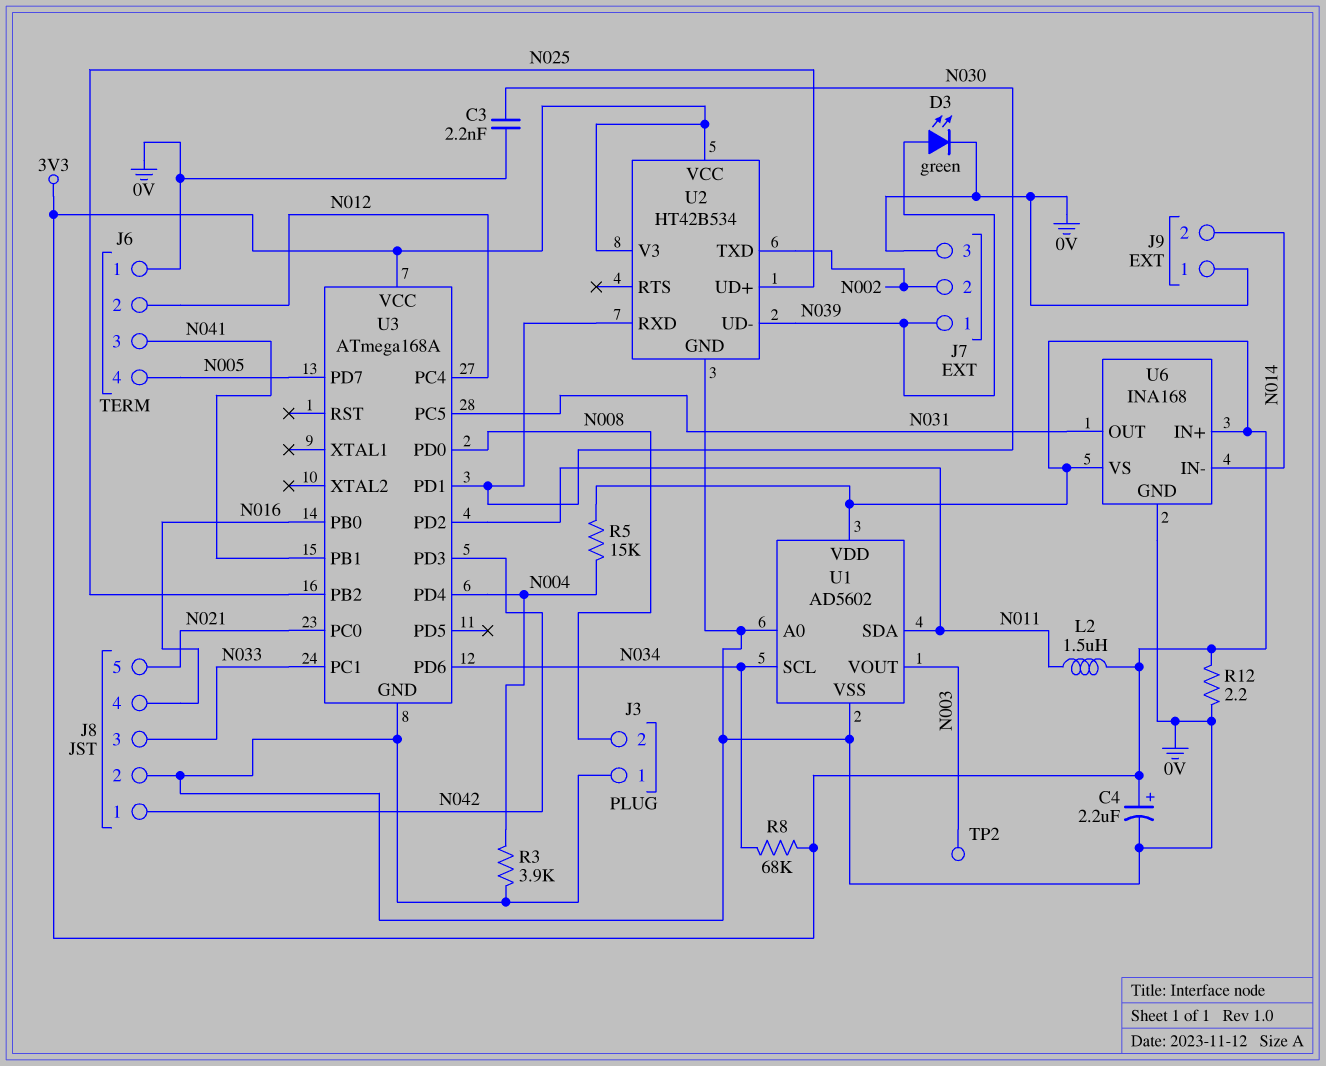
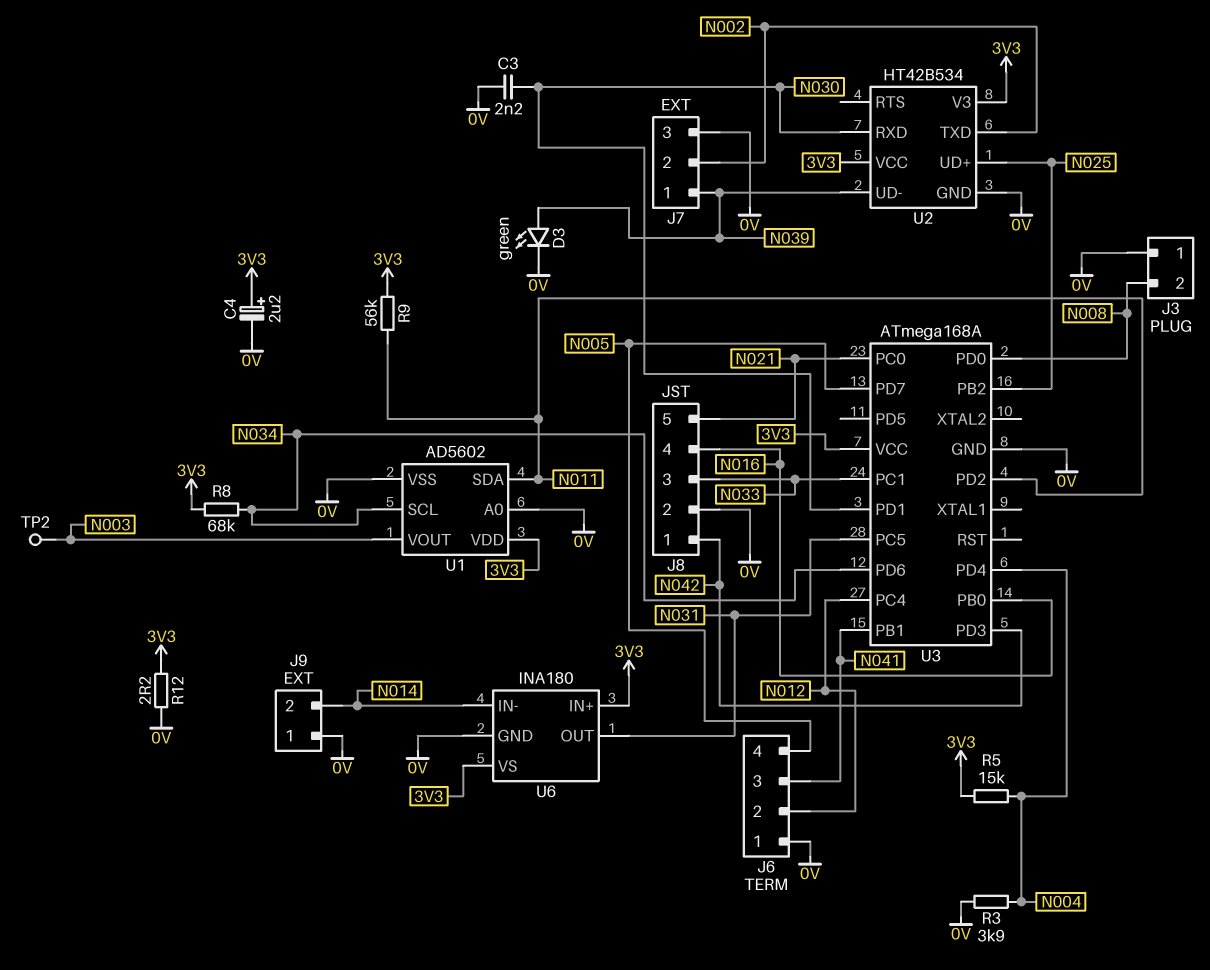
L2: 1.5uH (3V3, N011) -> none
R9: none -> 56k (3V3, N011)
U6: INA168 -> INA180

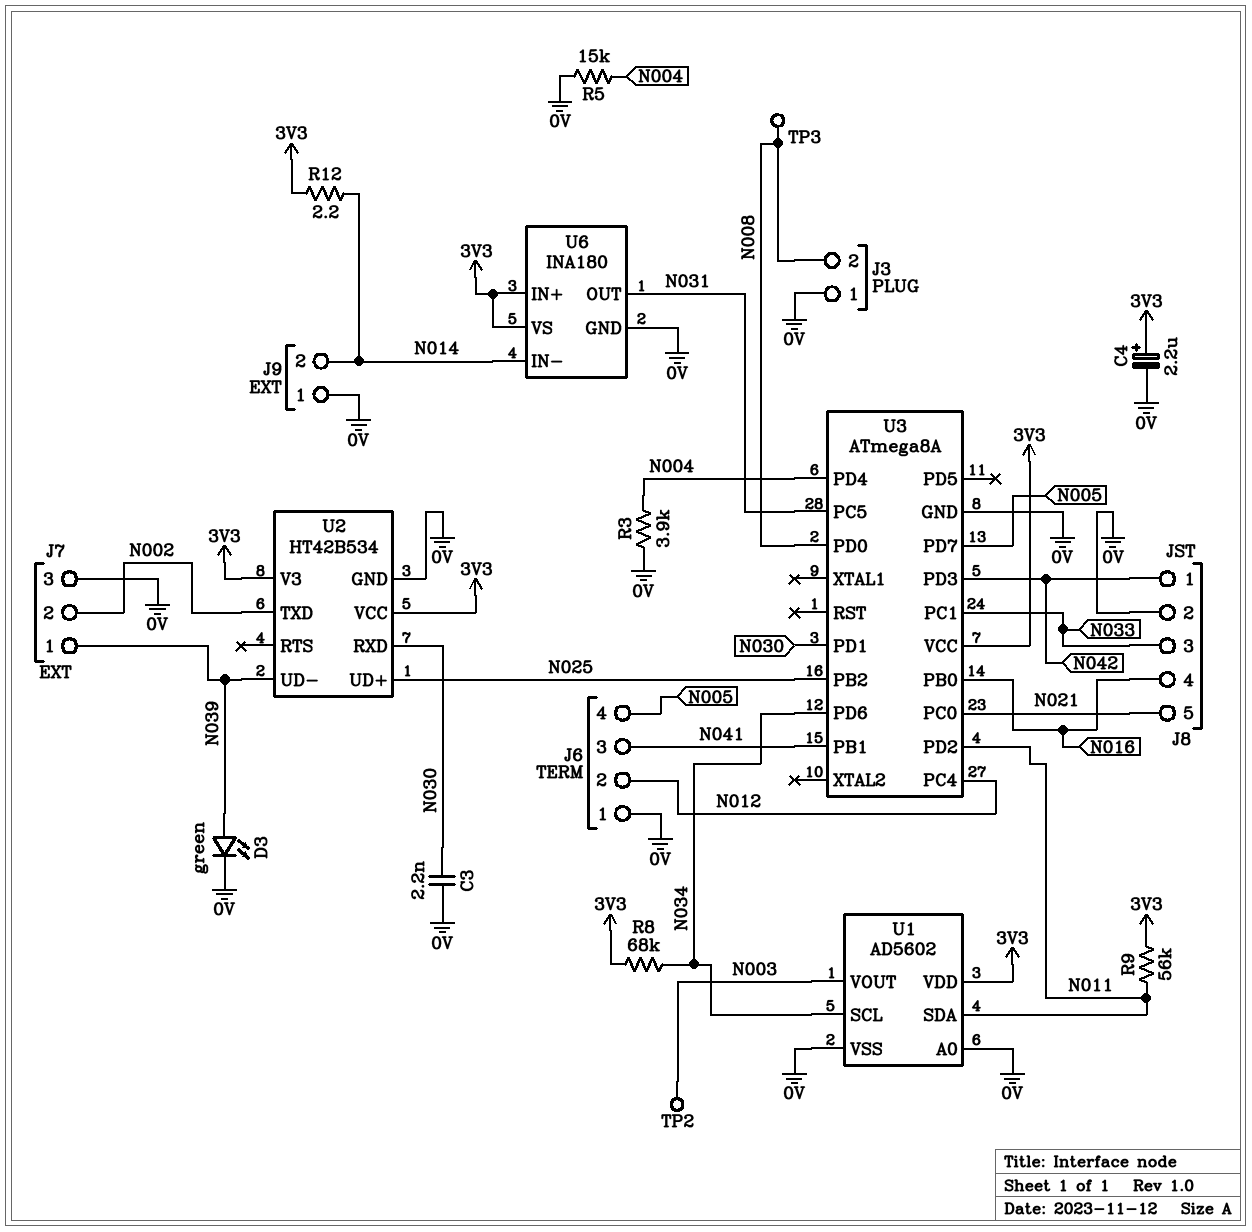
R5: 15k (3V3, N004) -> 15k (0V, N004)
R12: 2.2 (0V, 3V3) -> 2.2 (3V3, N014)
TP3: none -> test point (N008)
U3: ATmega168A -> ATmega8A

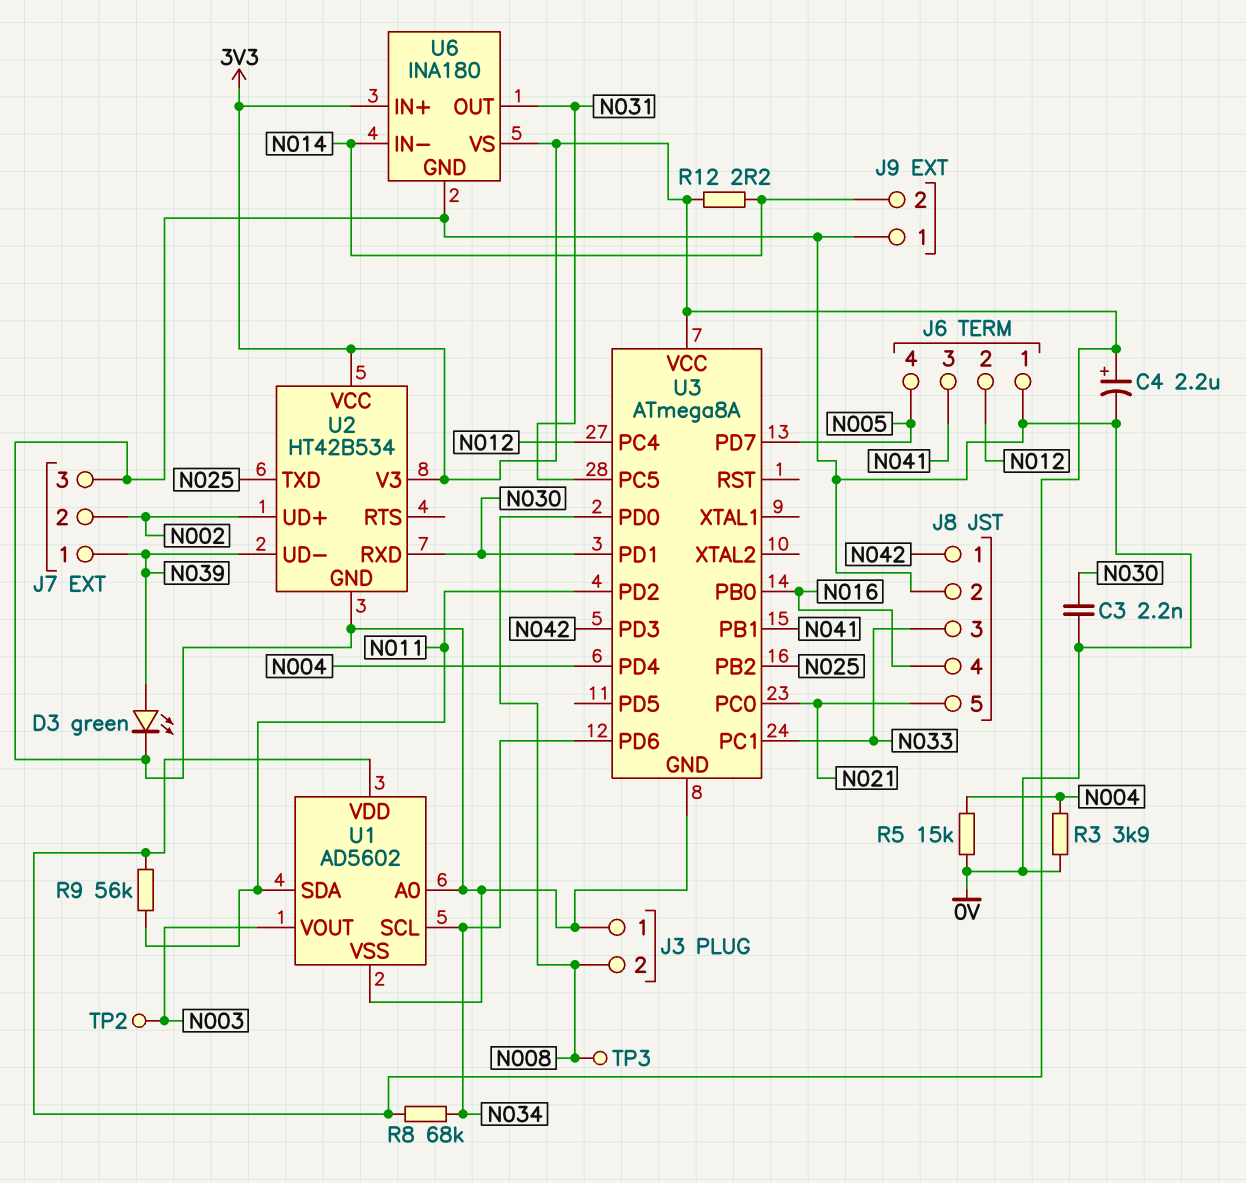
U2 pin TXD: N002 -> N025
U2 pin UD+: N025 -> N002

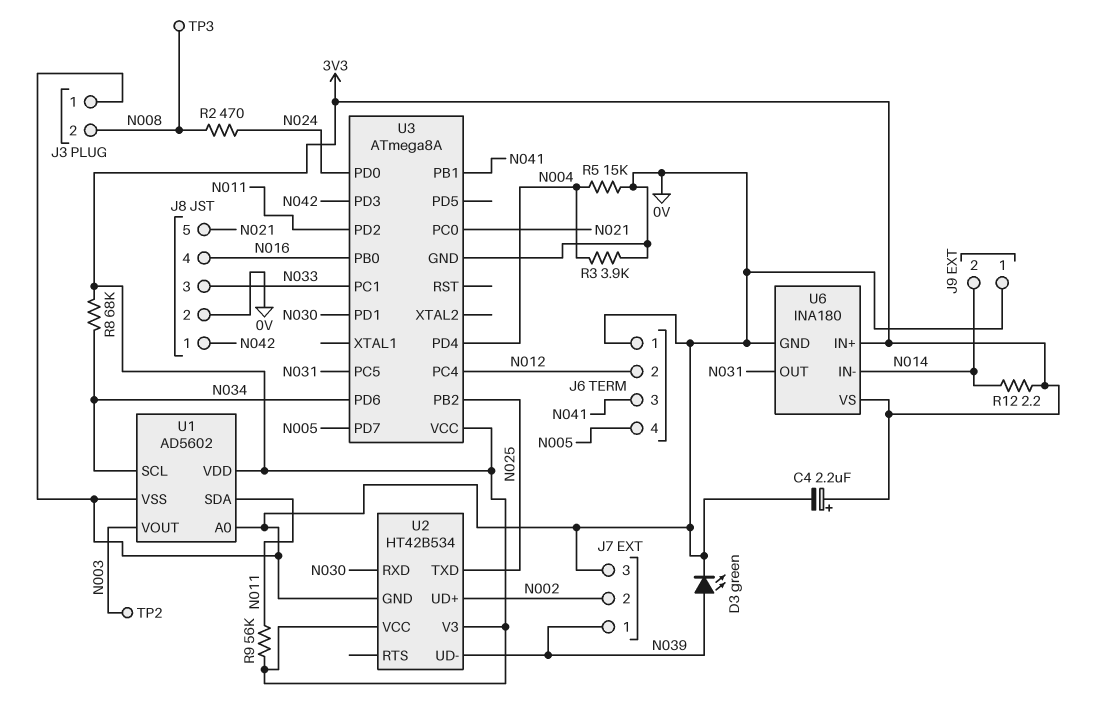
C3: 2.2nF (0V, N030) -> none
R2: none -> 470 (N008, N024)
U3 pin PD0: N008 -> N024

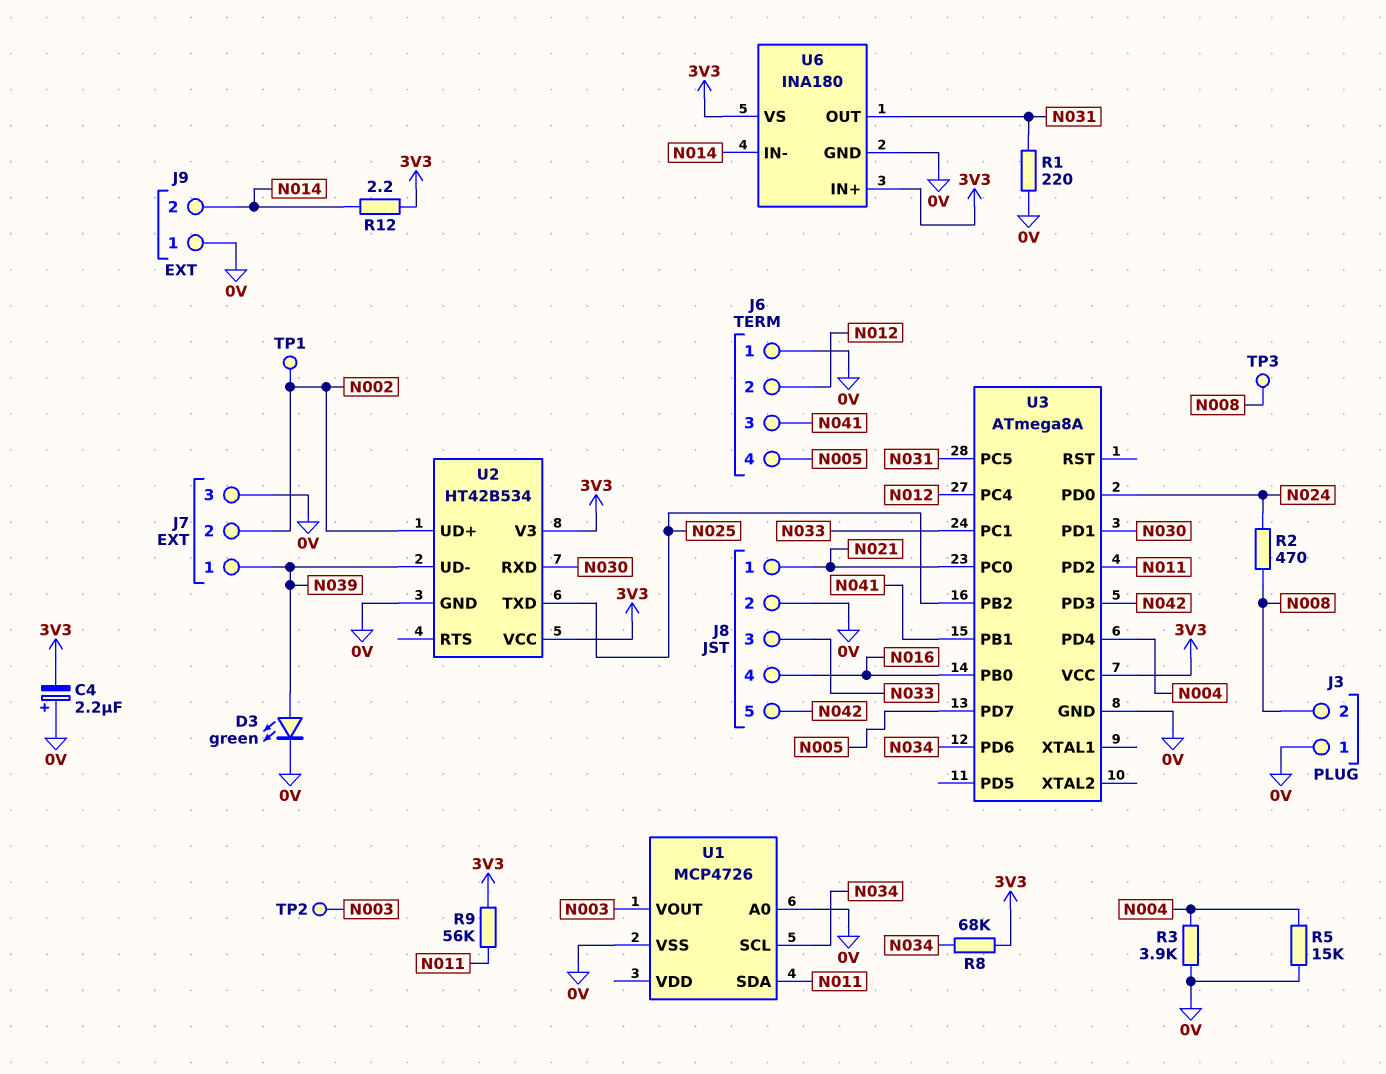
C4: 2.2uF (plus 3V3, minus 0V) -> 2.2uF (plus 0V, minus 3V3)
J8 pin 1: N042 -> N021
J8 pin 5: N021 -> N042
R1: none -> 220 (0V, N031)
TP1: none -> test point (N002)
U1: AD5602 -> MCP4726
U1 pin VDD: 3V3 -> none

